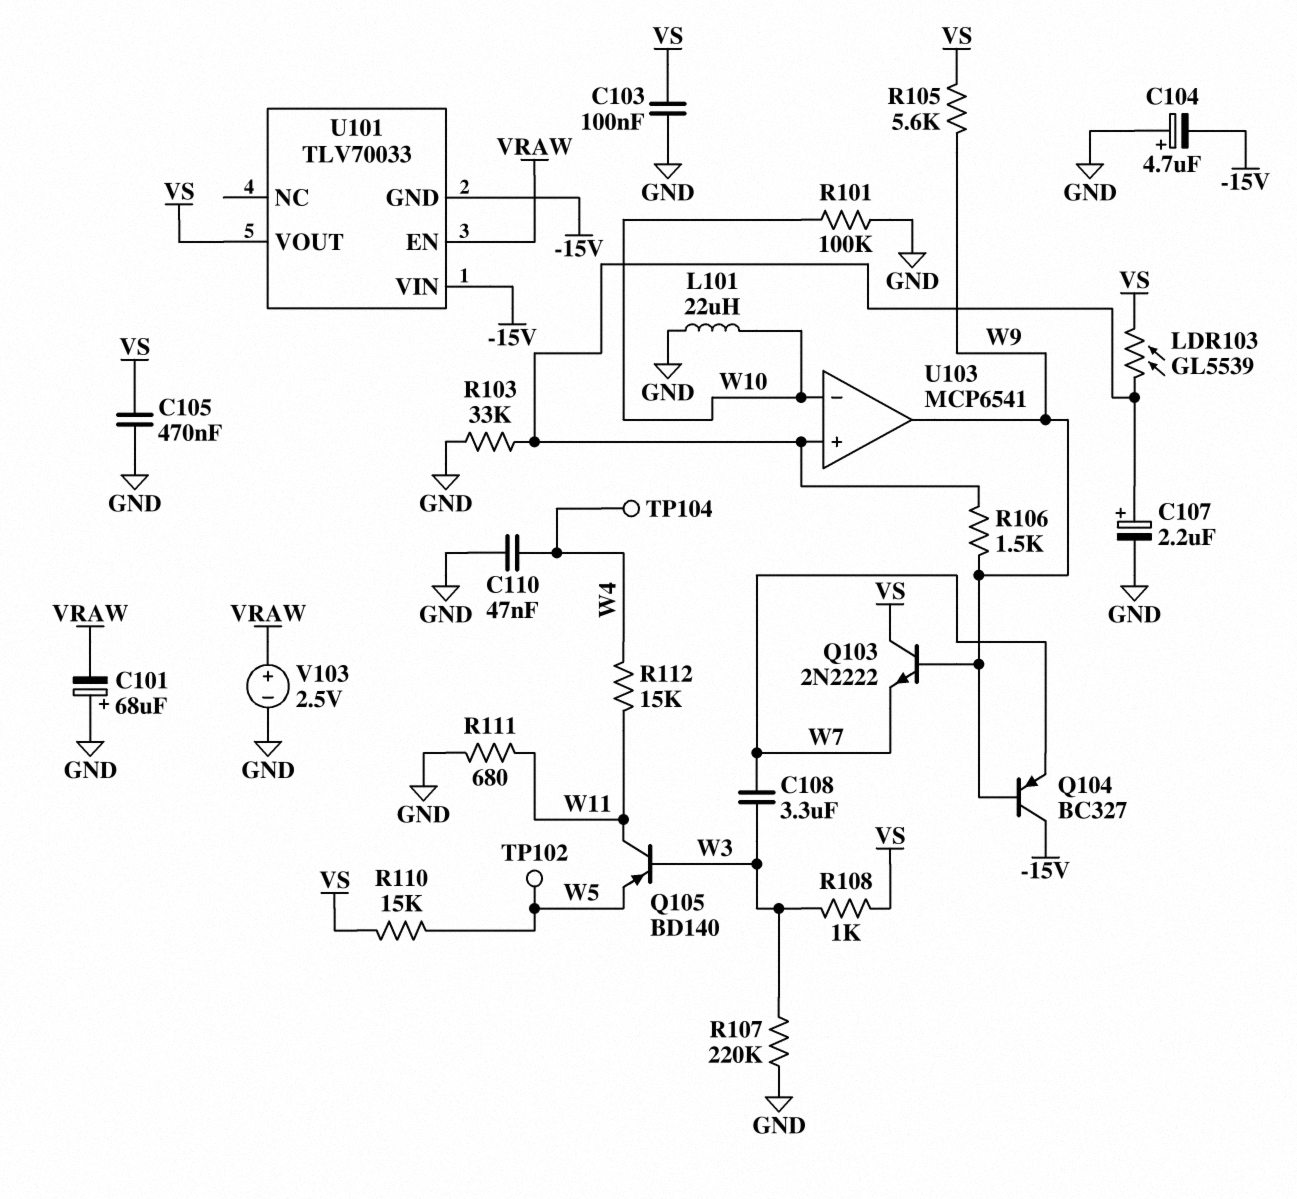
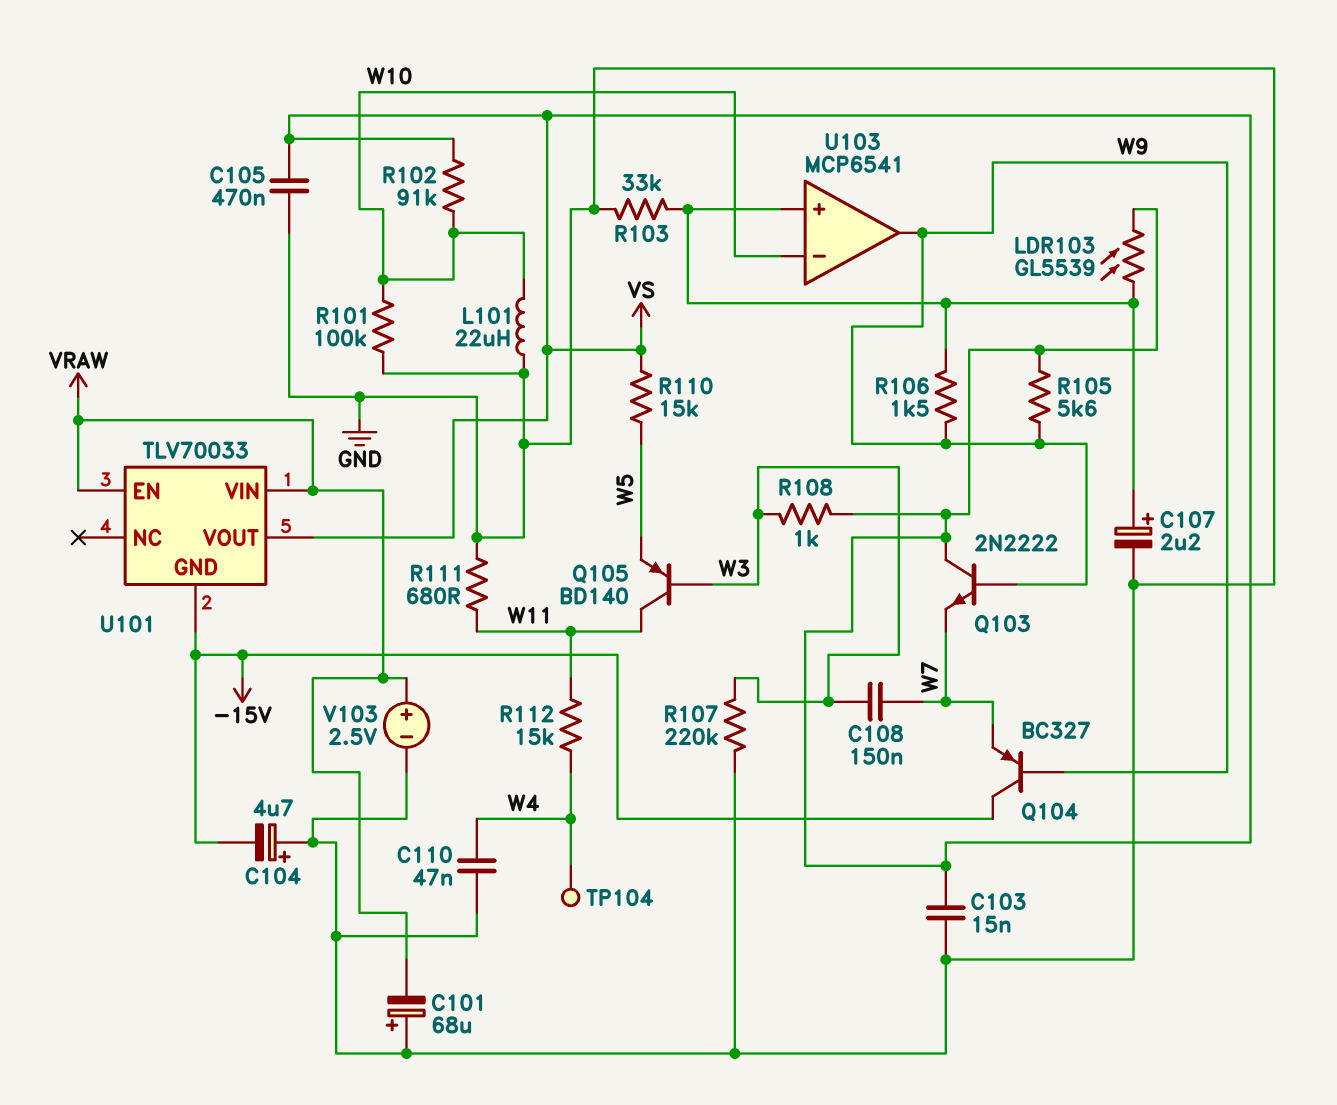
C103: 100nF (GND, VS) -> 15nF (GND, VS)
C108: 3.3uF (W3, W7) -> 150nF (W3, W7)
R102: none -> 91k (VS, W10)
TP102: test point (W5) -> none
U101 pin VIN: -15V -> VRAW

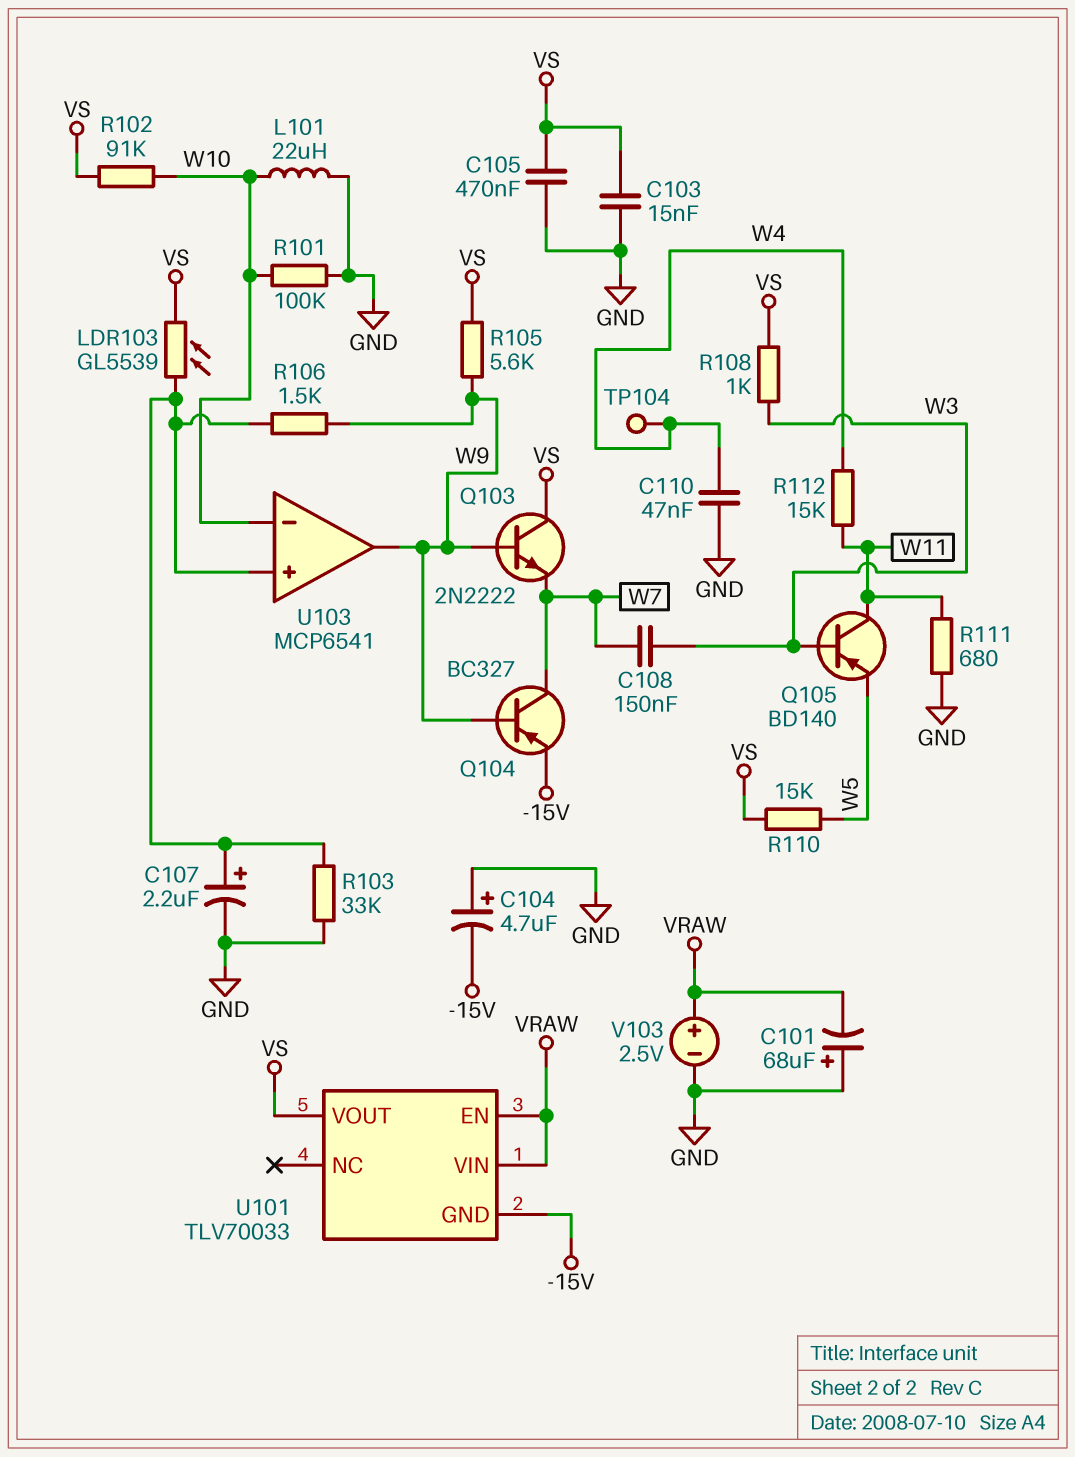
Q104: PNP BC327 (B W9, C -15V, E W7) -> PNP BC327 (B W9, C W7, E -15V)
R107: 220k (GND, W3) -> none

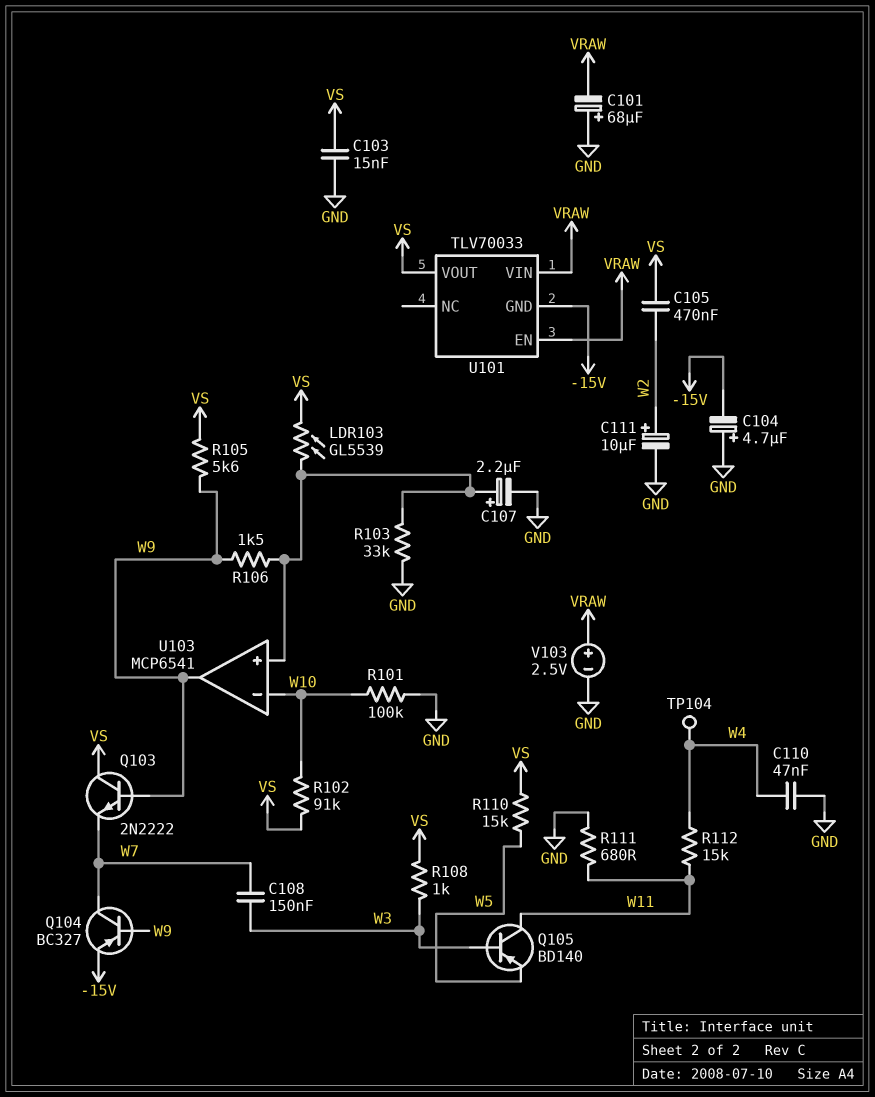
C105: 470nF (GND, VS) -> 470nF (VS, W2)
C111: none -> 10uF (plus W2, minus GND)
L101: 22uH (GND, W10) -> none

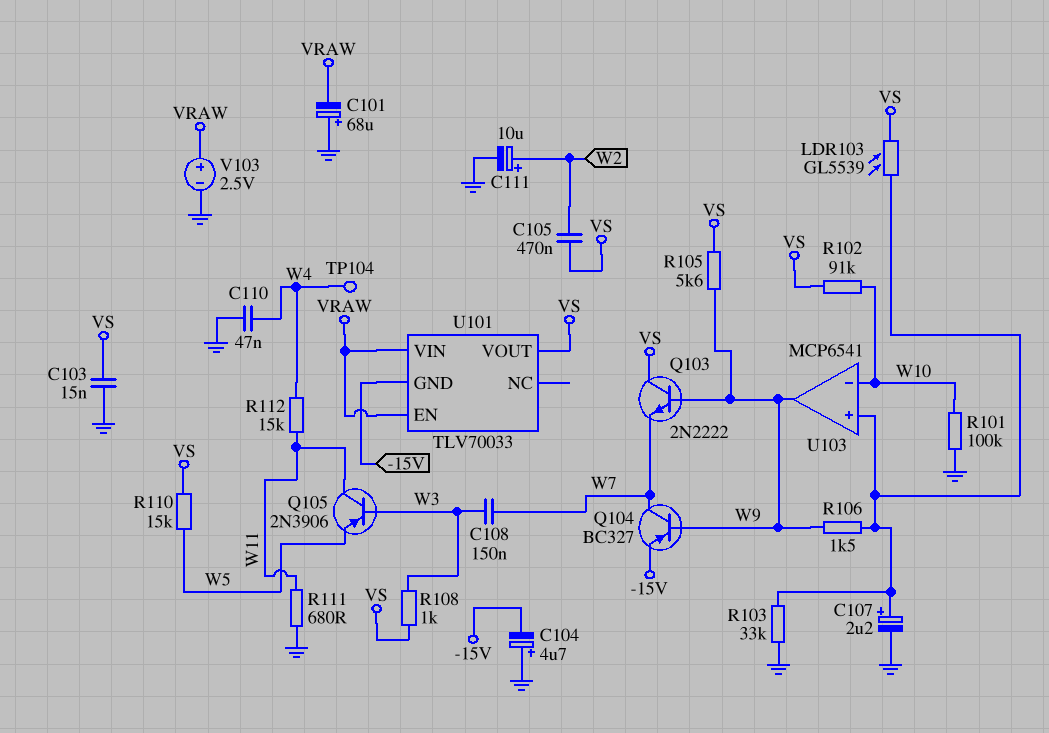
Q105: PNP BD140 (B W3, C W11, E W5) -> PNP 2N3906 (B W3, C W11, E W5)

